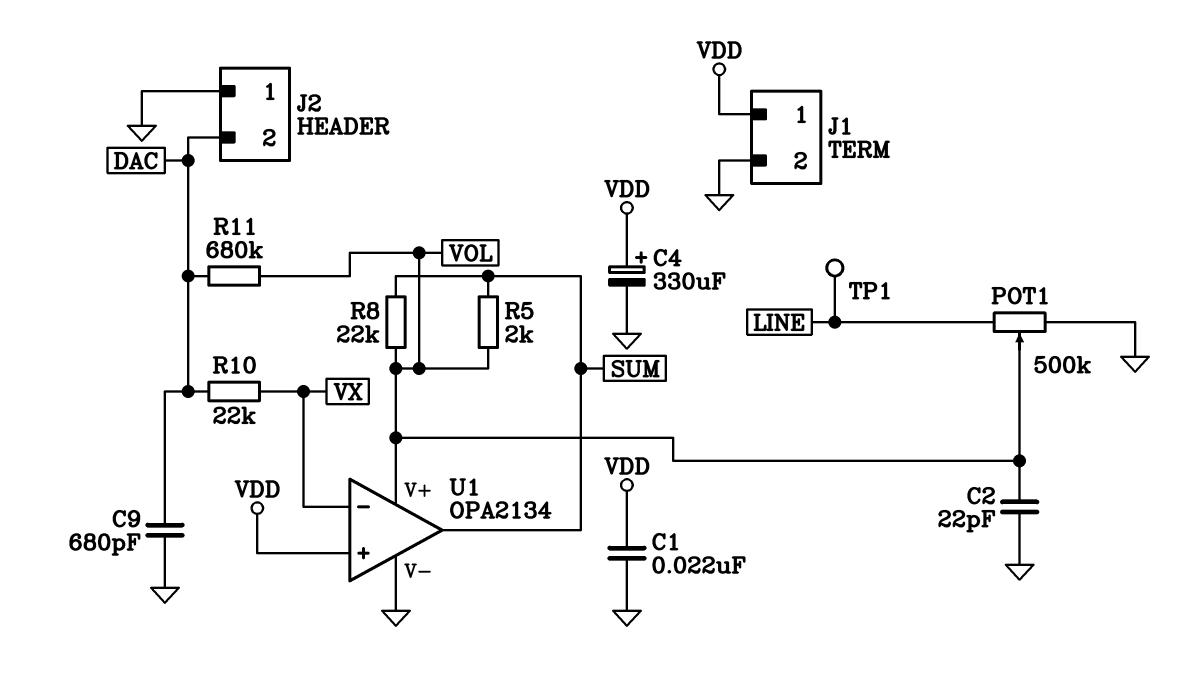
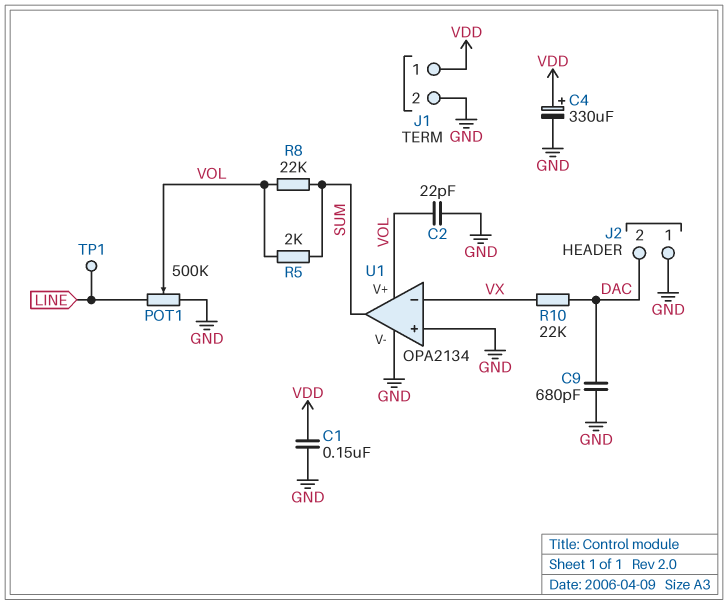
C1: 22nF (GND, VDD) -> 150nF (GND, VDD)
R11: 680k (DAC, VOL) -> none
U1 pin in+: VDD -> GND

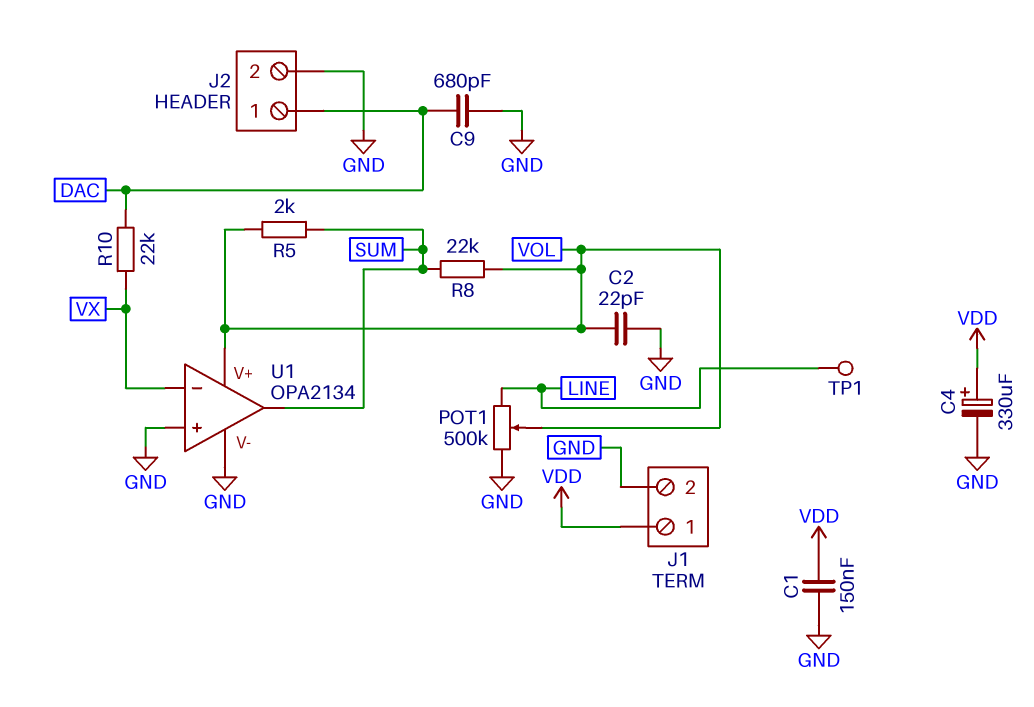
J2 pin 1: GND -> DAC
J2 pin 2: DAC -> GND

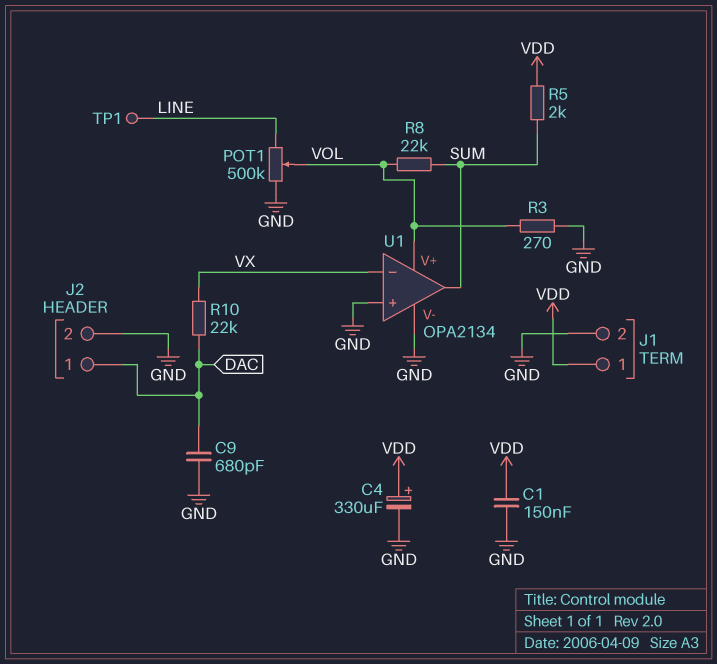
C2: 22pF (GND, VOL) -> none
R3: none -> 270 (GND, VOL)
R5: 2k (SUM, VOL) -> 2k (SUM, VDD)

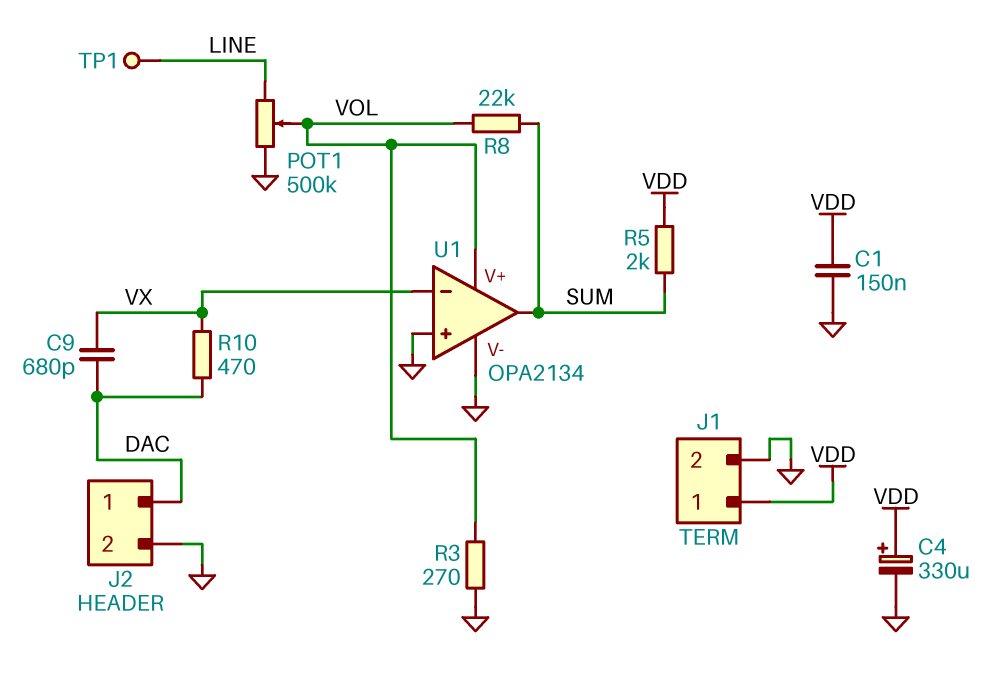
C9: 680pF (DAC, GND) -> 680pF (DAC, VX)
R10: 22k (DAC, VX) -> 470 (DAC, VX)

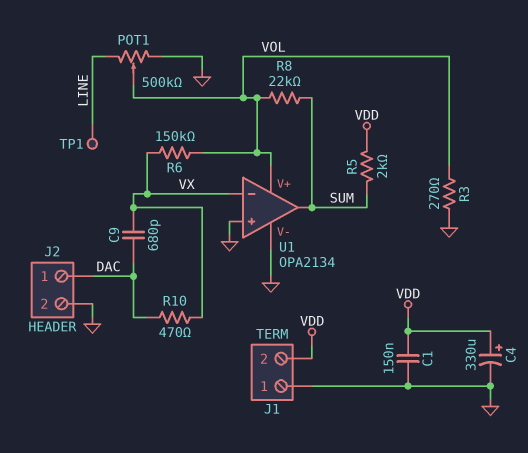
J1 pin 1: VDD -> GND
J1 pin 2: GND -> VDD
R6: none -> 150k (VOL, VX)

